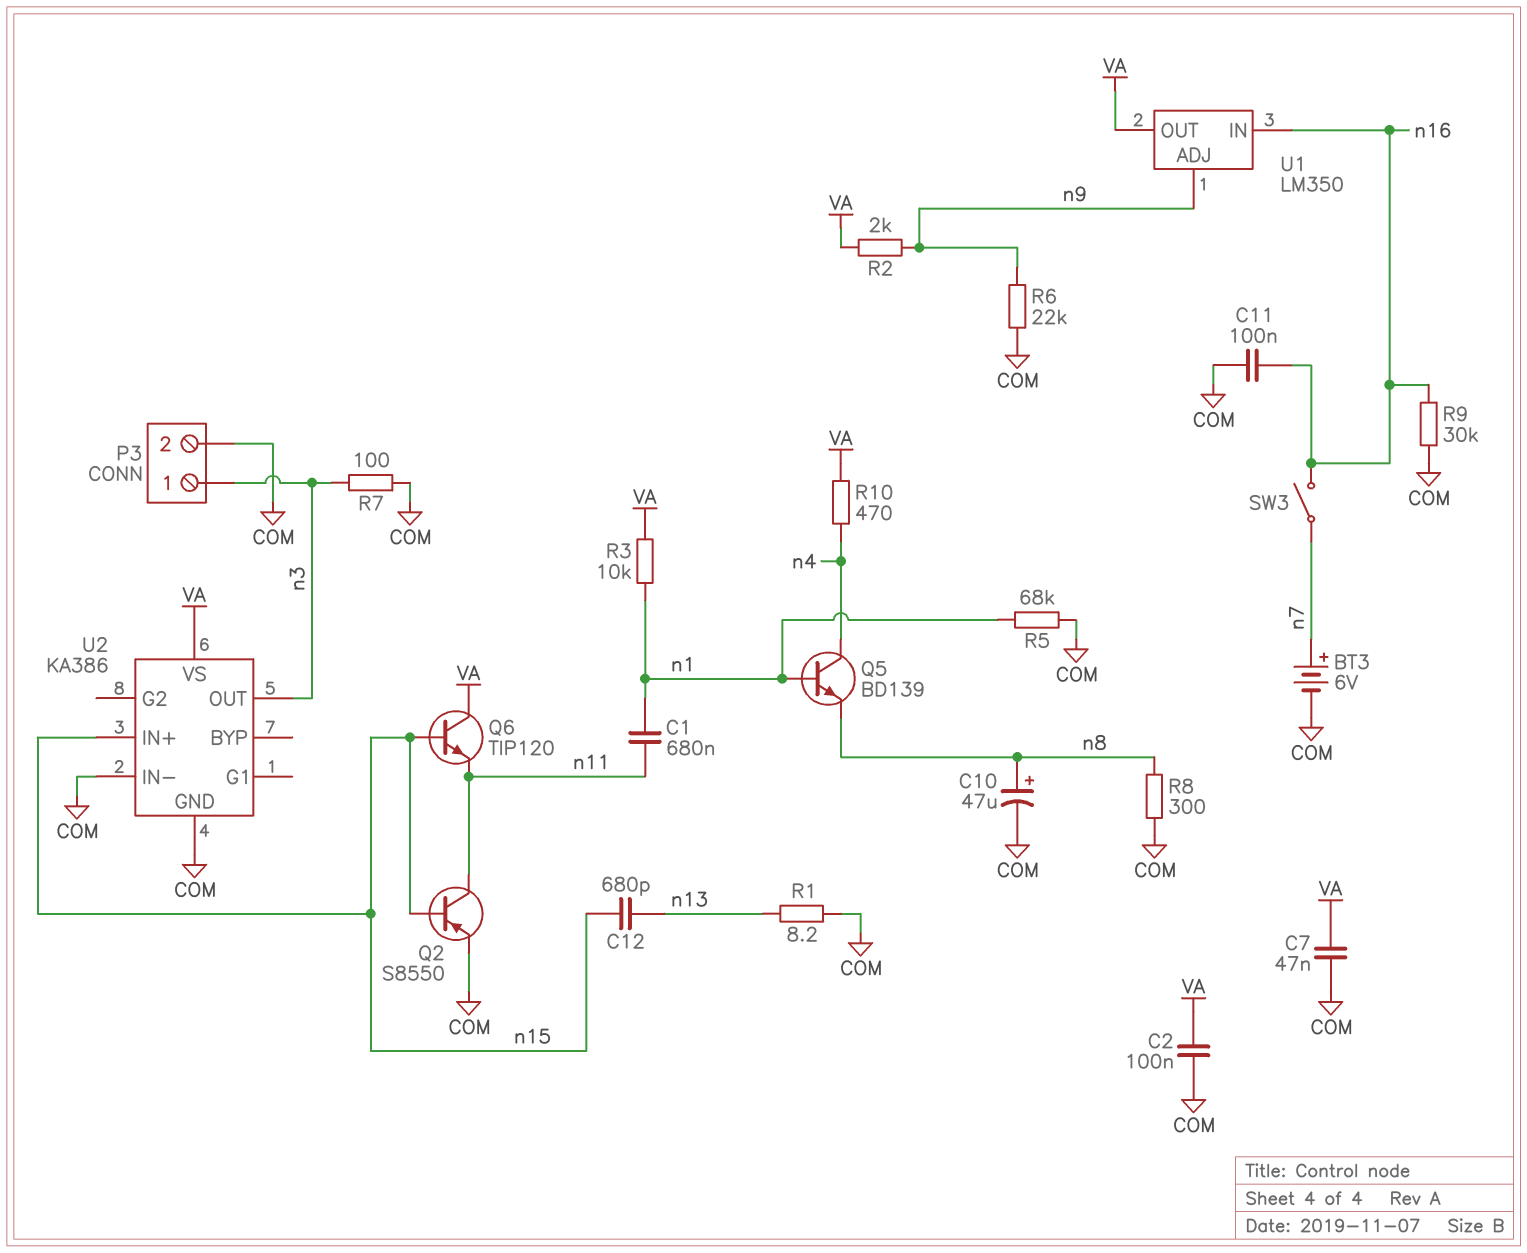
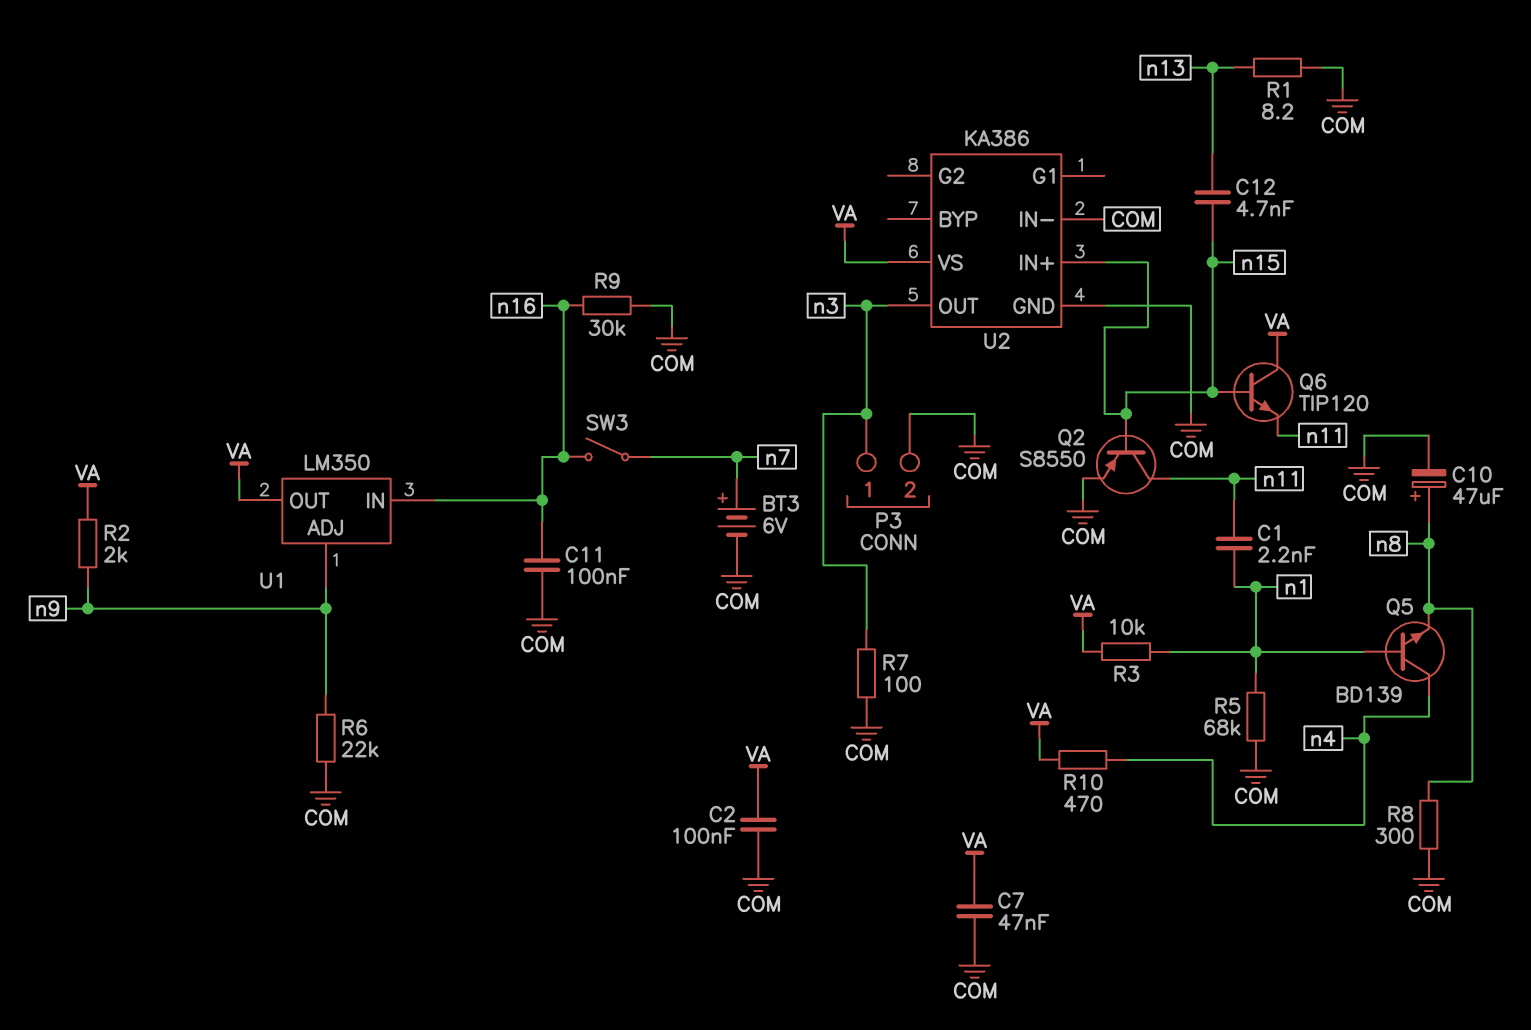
C1: 680nF (n1, n11) -> 2.2nF (n1, n11)
C12: 680pF (n13, n15) -> 4.7nF (n13, n15)

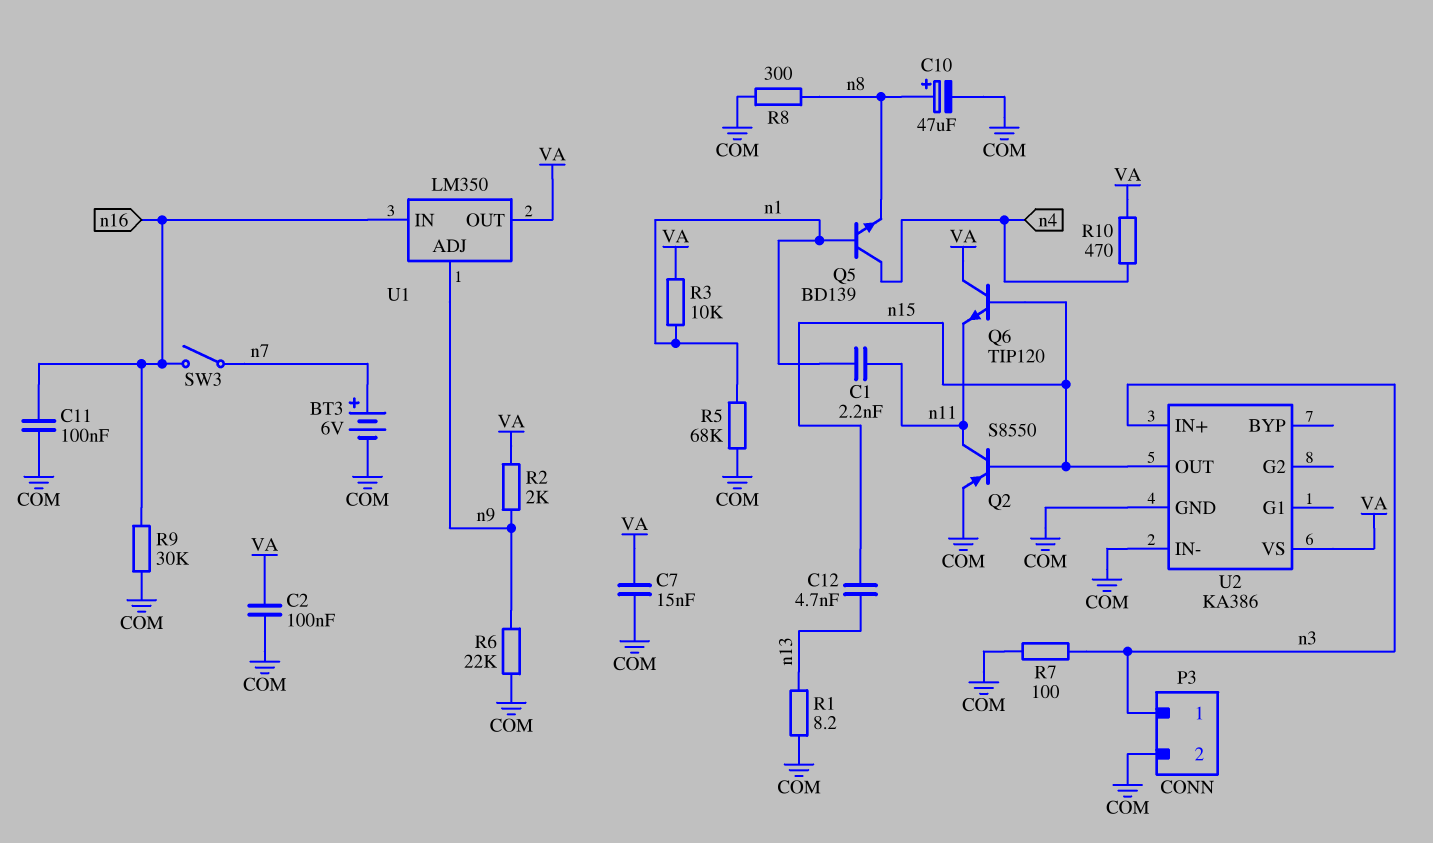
C7: 47nF (COM, VA) -> 15nF (COM, VA)
U2 pin IN+: n15 -> n3
U2 pin OUT: n3 -> n15

